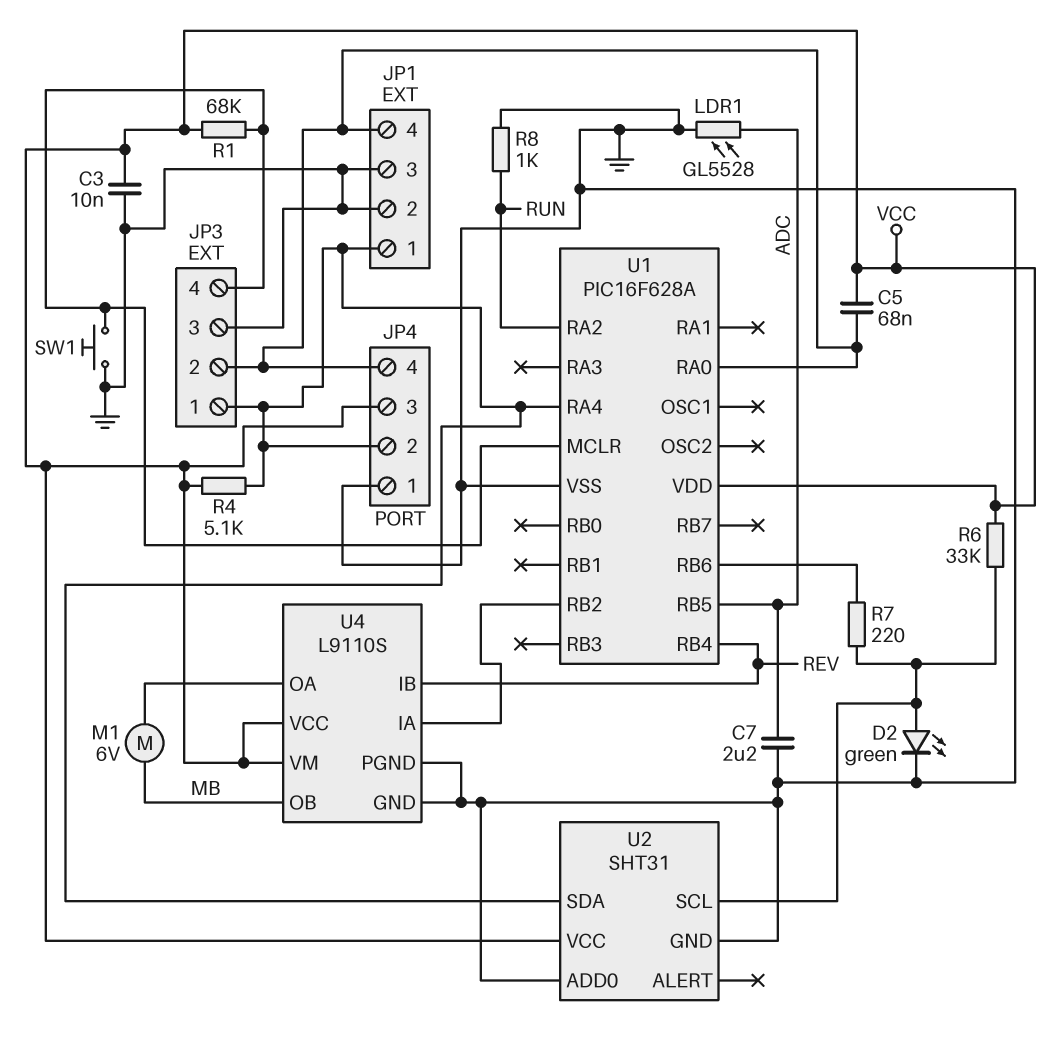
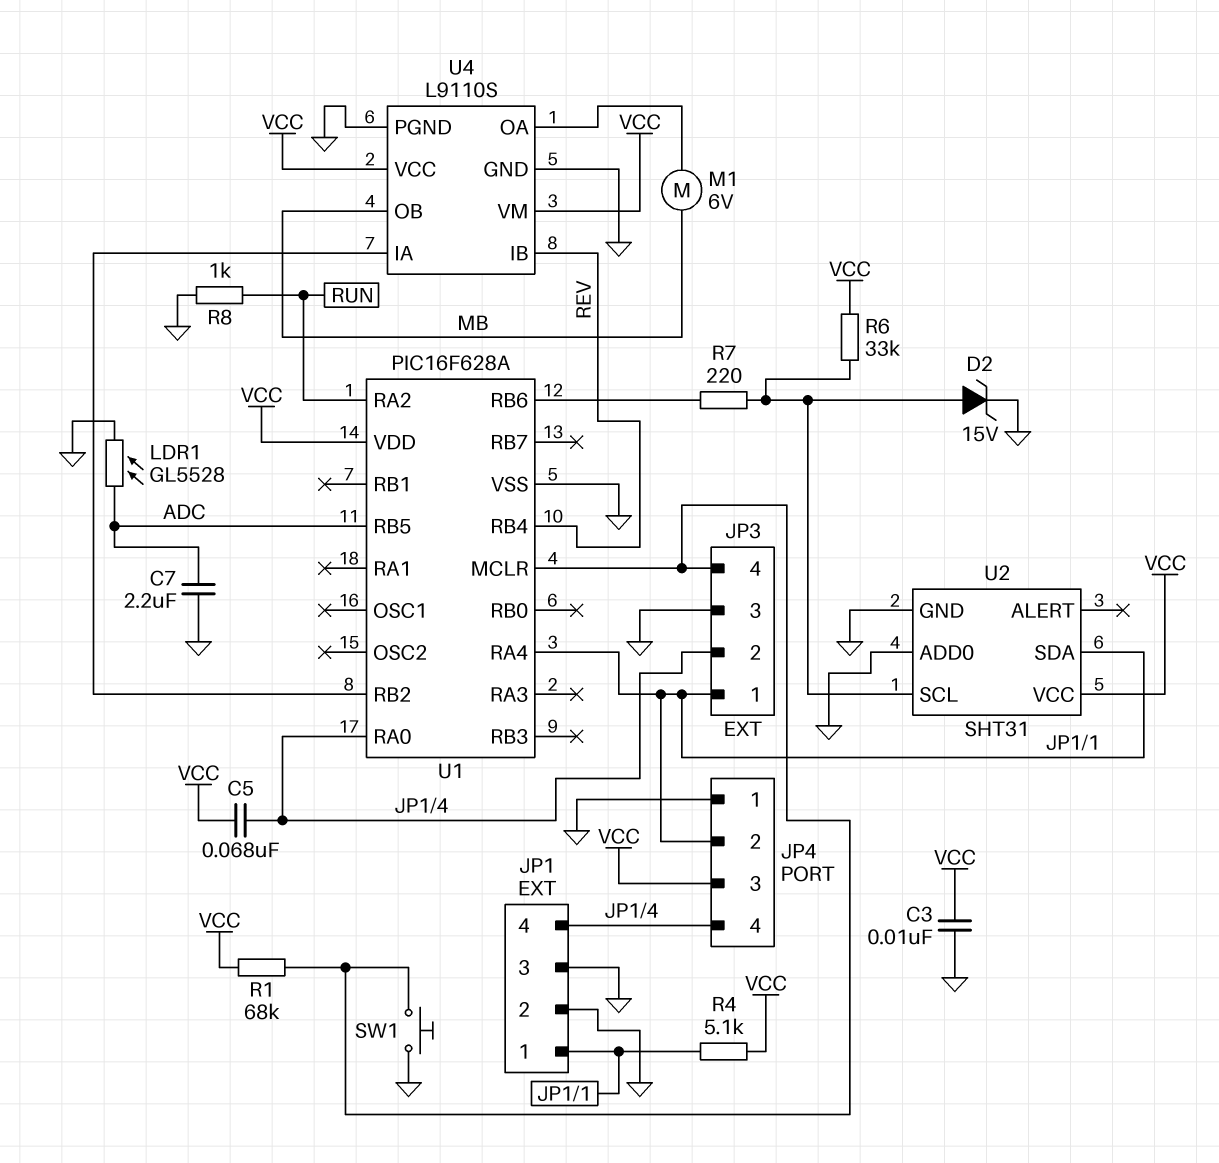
D2: LED green (A U2/SCL, K GND) -> zener 15V (A U2/SCL, K GND)

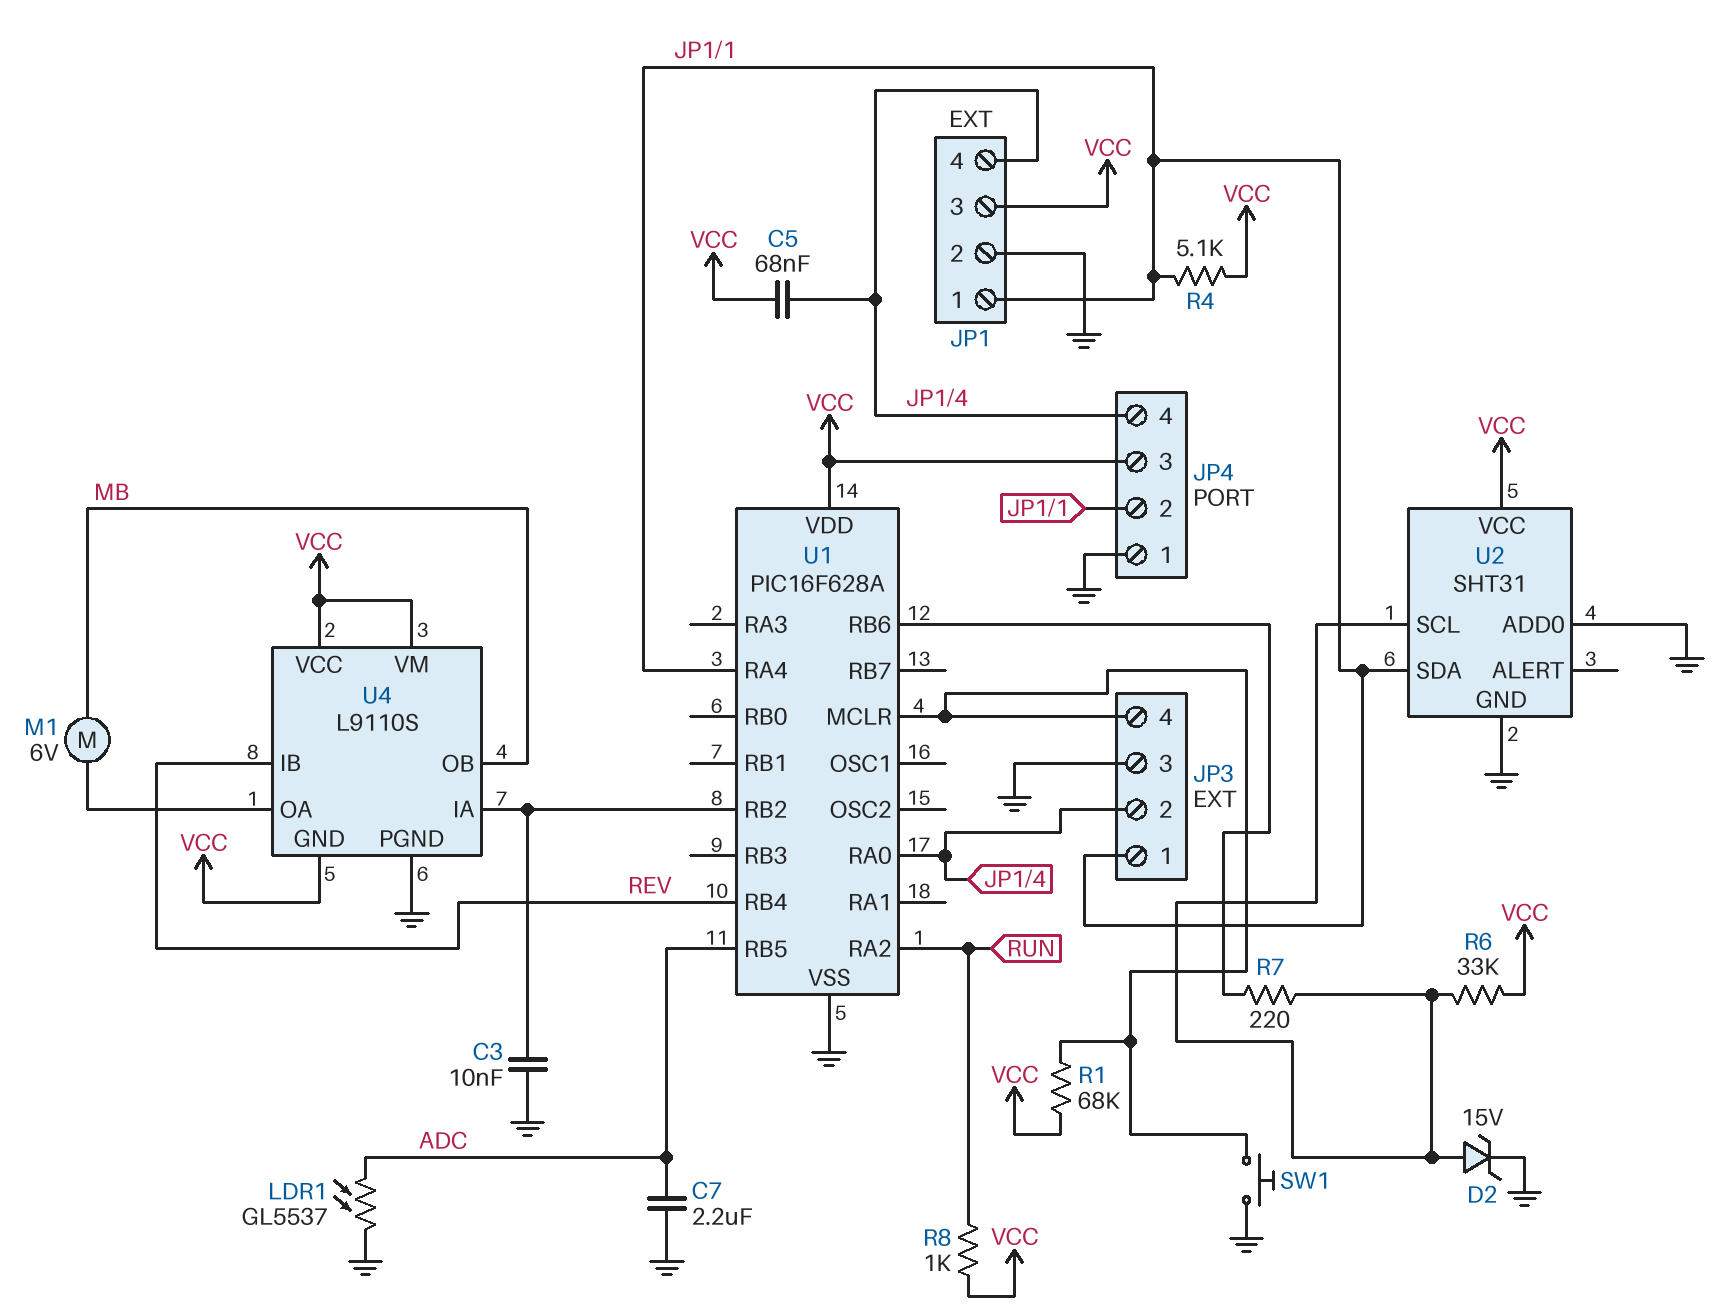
C3: 10nF (GND, VCC) -> 10nF (GND, U1/RB2)
JP1 pin 3: GND -> VCC
LDR1: GL5528 (ADC, GND) -> GL5537 (ADC, GND)
R8: 1k (GND, RUN) -> 1k (RUN, VCC)
U4 pin GND: GND -> VCC

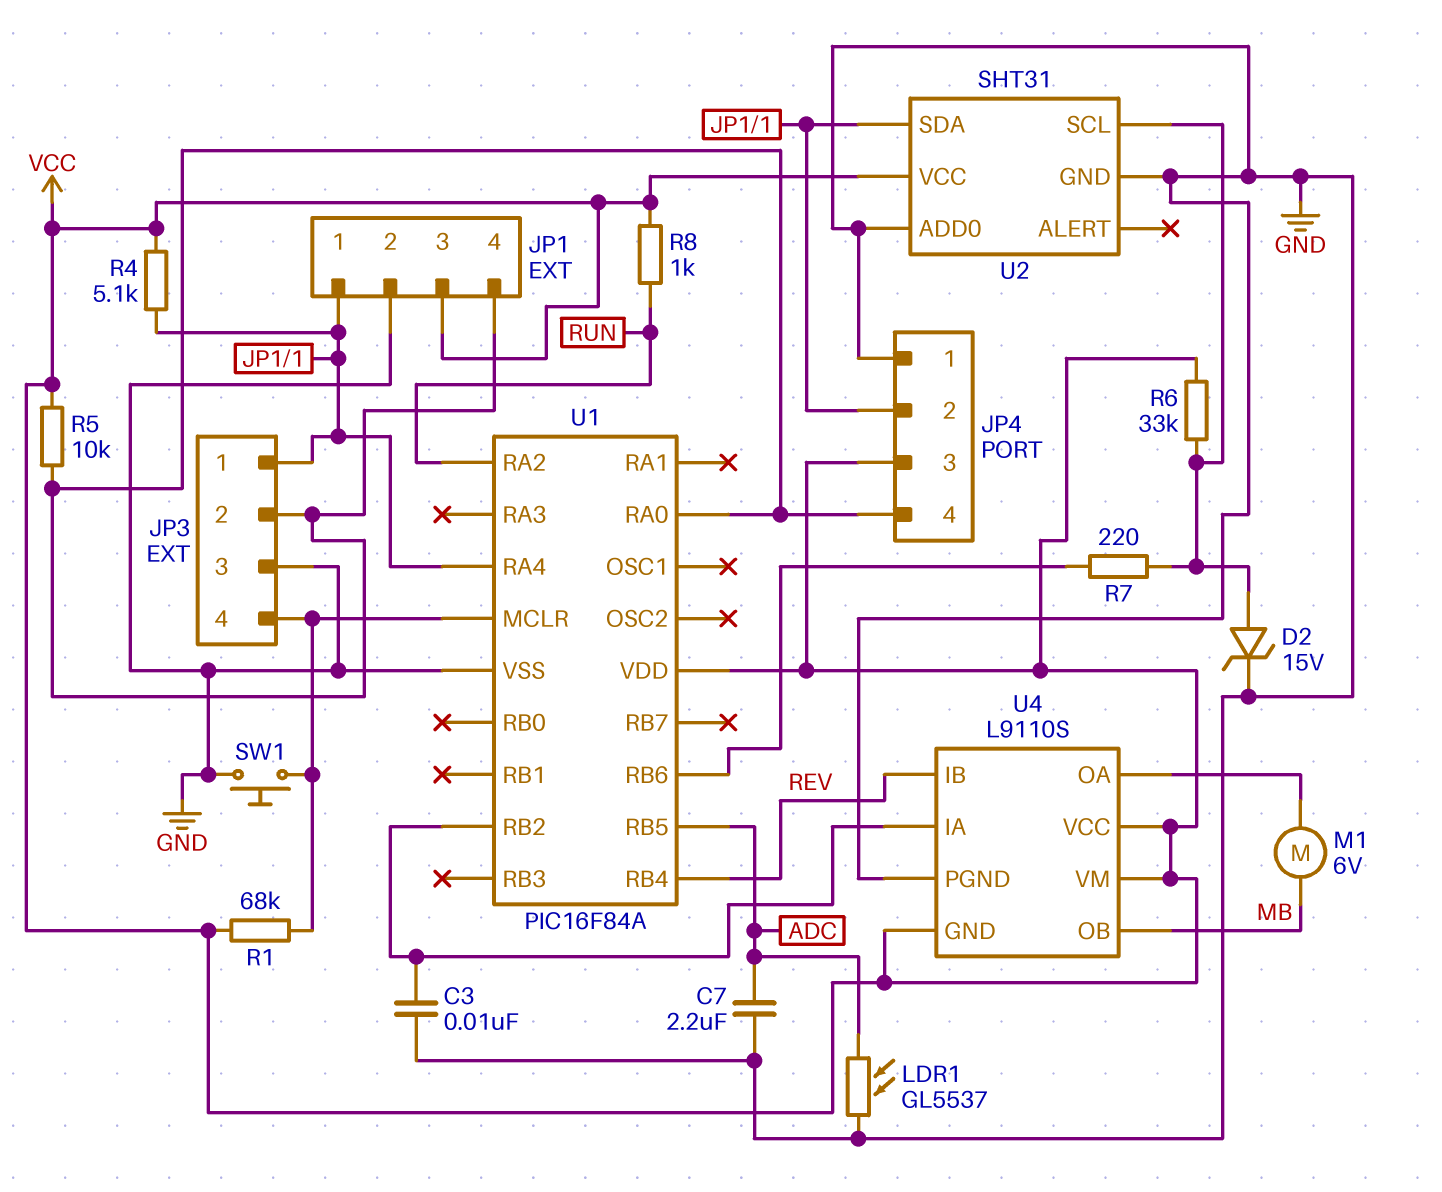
C5: 68nF (JP1/4, VCC) -> none
R5: none -> 10k (JP1/4, VCC)
U1: PIC16F628A -> PIC16F84A

